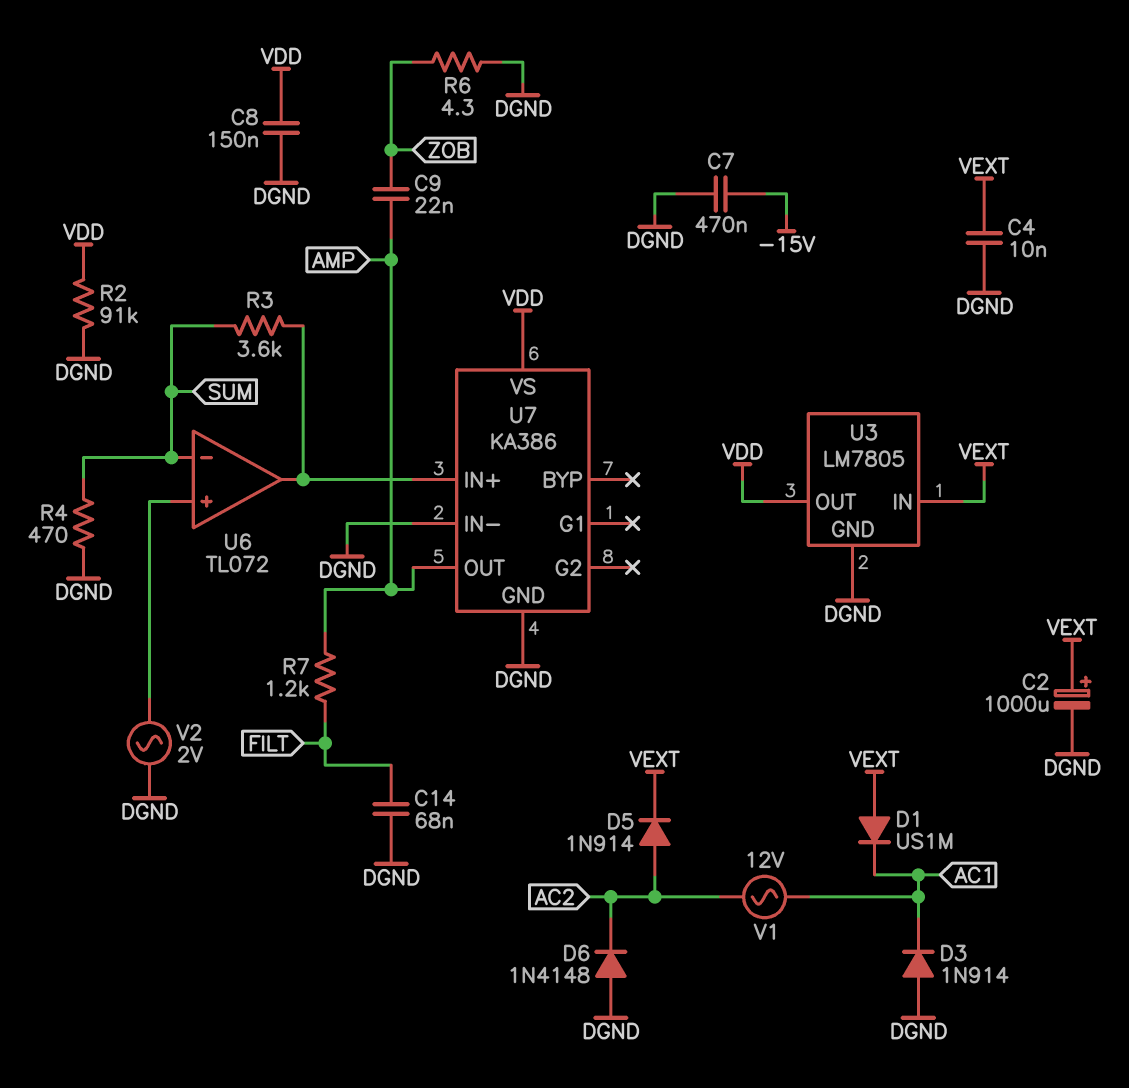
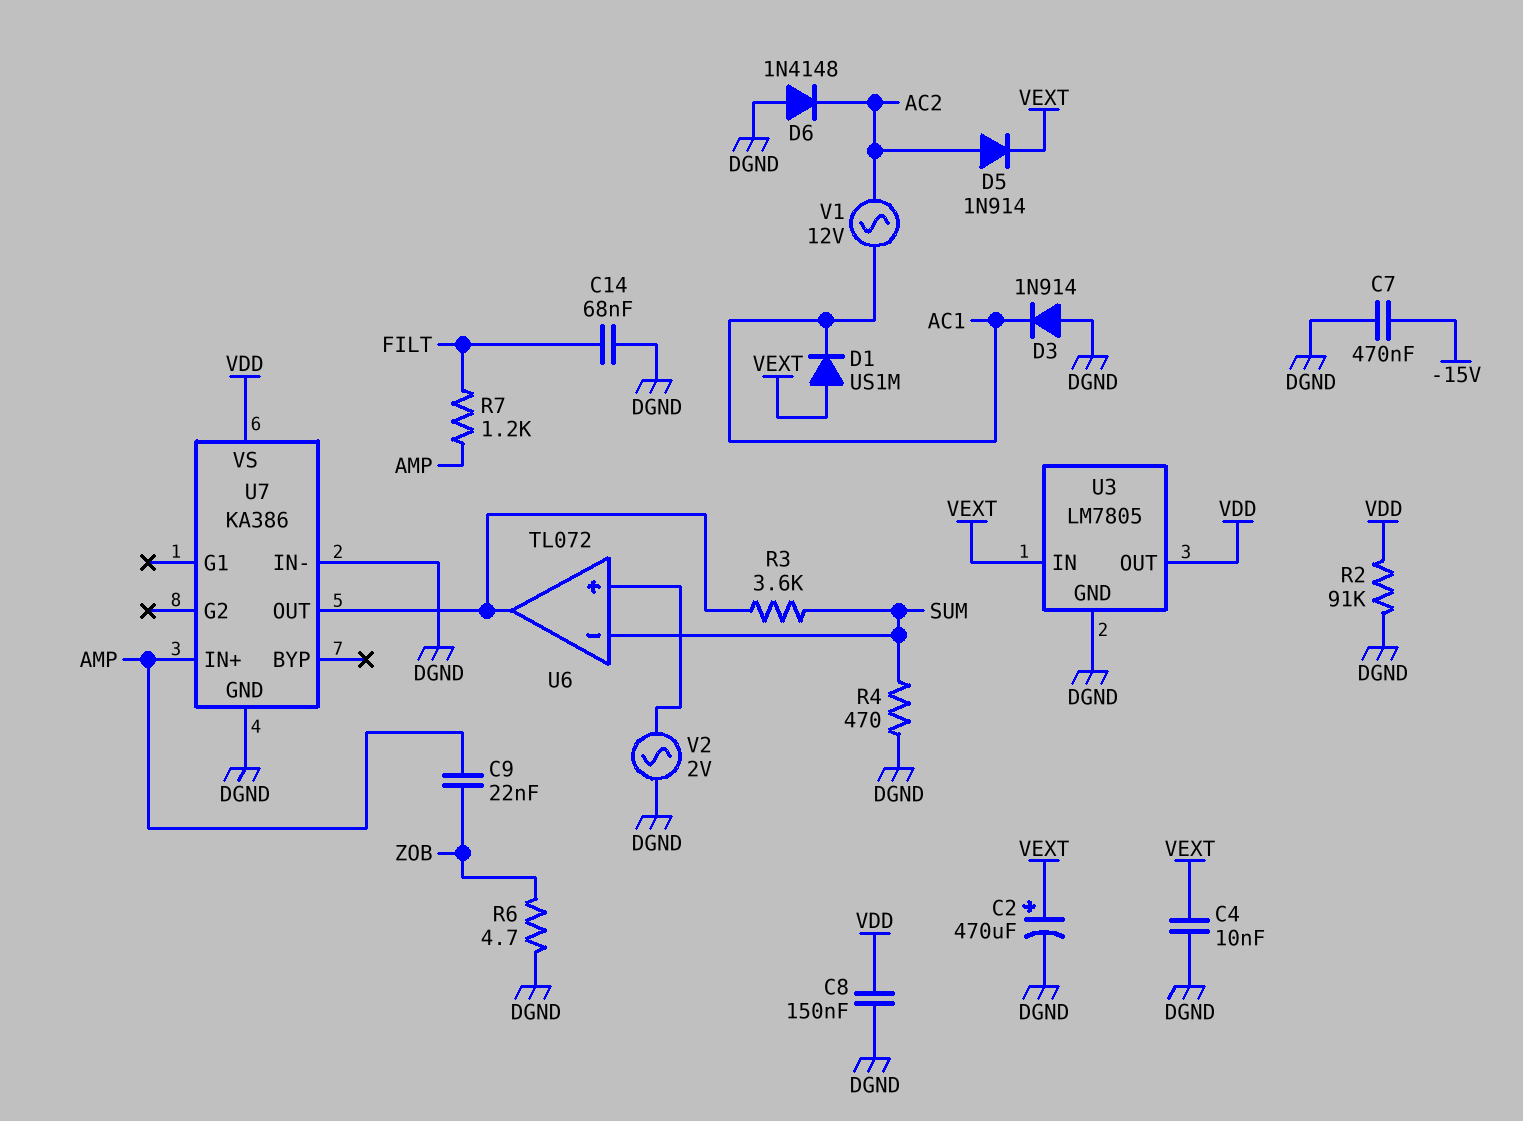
C2: 1000uF (plus VEXT, minus DGND) -> 470uF (plus VEXT, minus DGND)
R6: 4.3 (DGND, ZOB) -> 4.7 (DGND, ZOB)
U7 pin IN+: U6/out -> AMP
U7 pin OUT: AMP -> U6/out

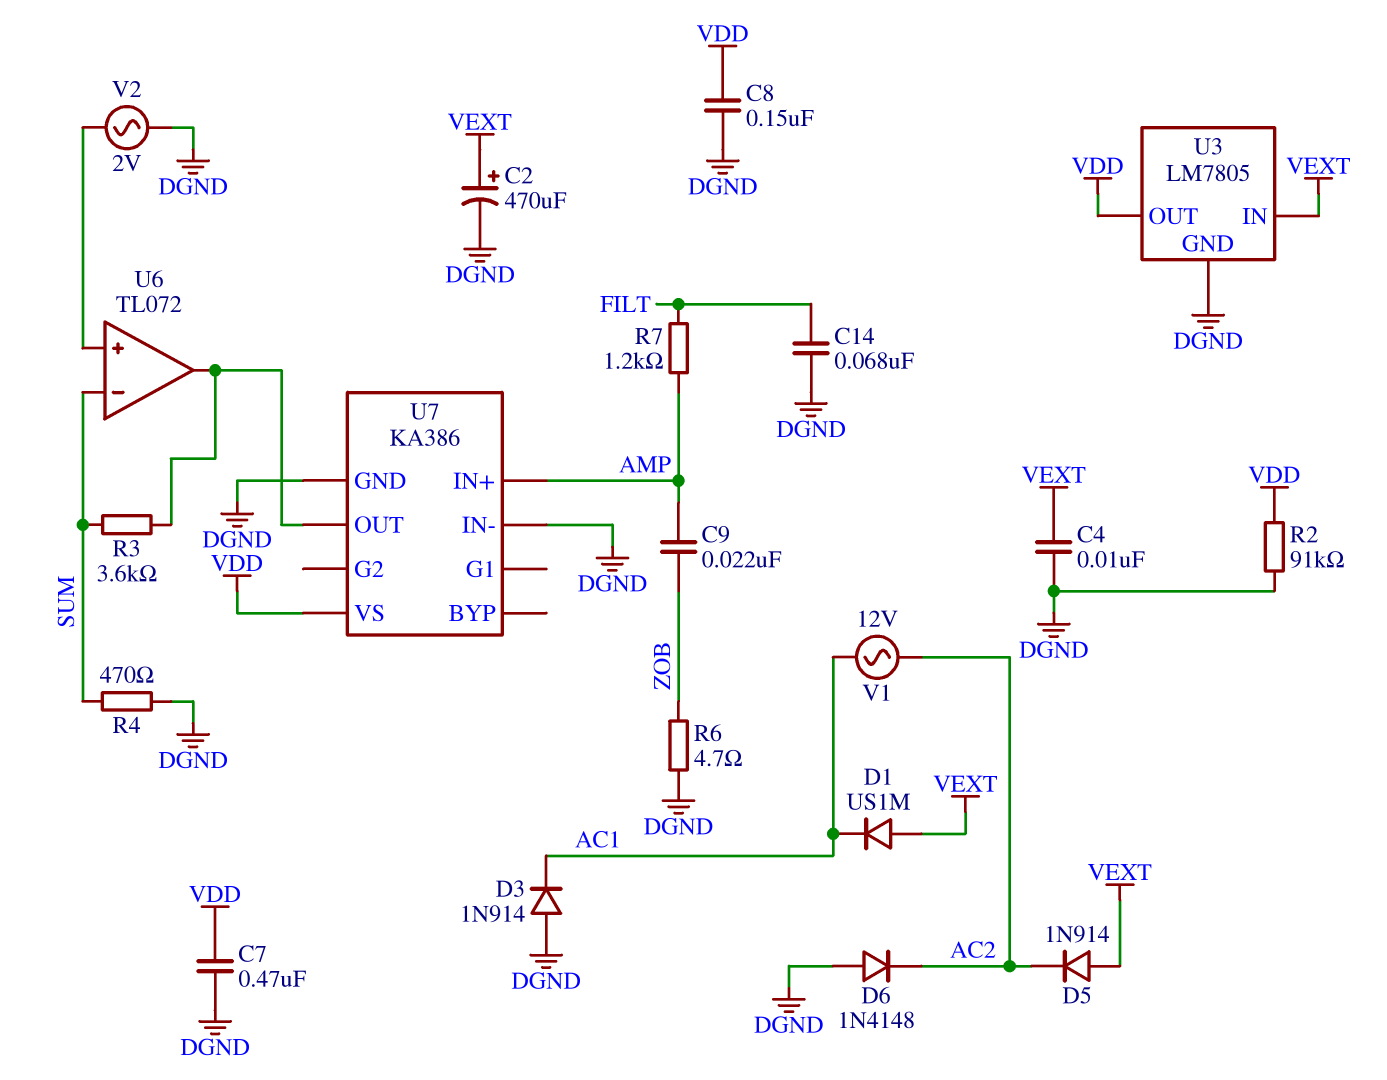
C7: 470nF (-15V, DGND) -> 470nF (DGND, VDD)
D5: diode 1N914 (A AC2, K VEXT) -> diode 1N914 (A VEXT, K AC2)

